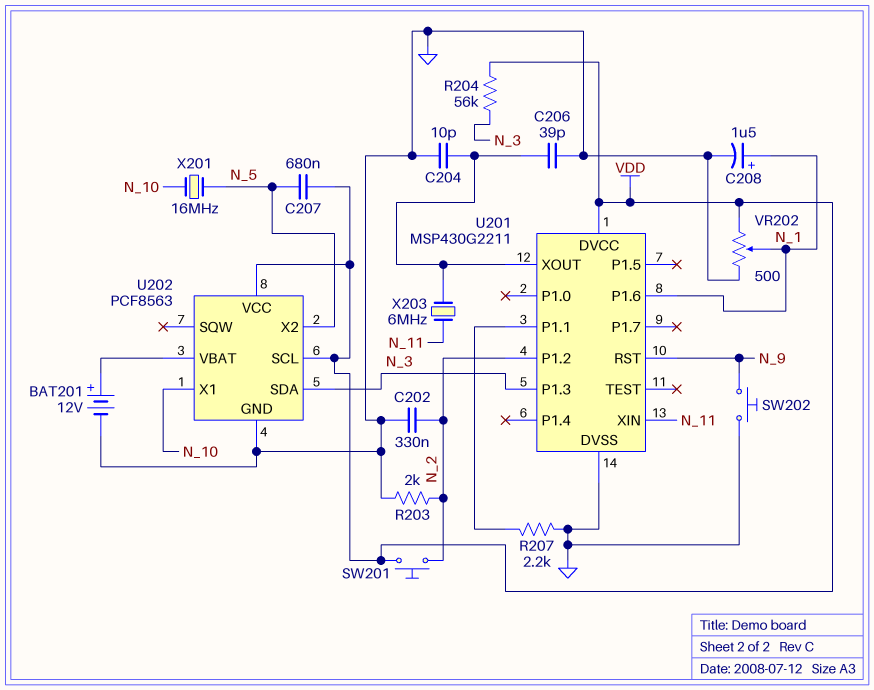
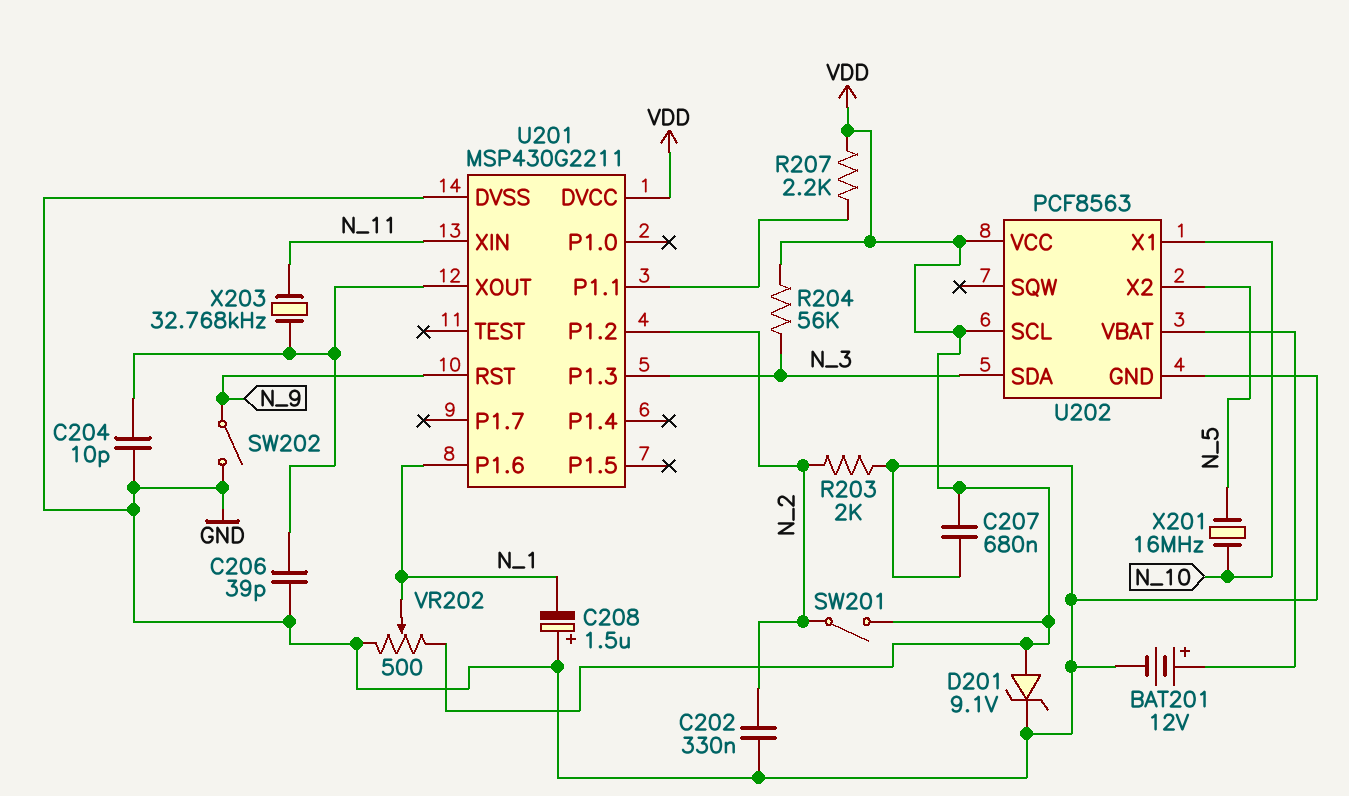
C207: 680nF (N_5, VDD) -> 680nF (GND, VDD)
C208: 1.5uF (plus N_1, minus GND) -> 1.5uF (plus GND, minus N_1)
D201: none -> zener 9.1V (A VDD, K GND)
R207: 2.2k (GND, U201/P1.1) -> 2.2k (U201/P1.1, VDD)
SW201: button (N_2, VDD) -> switch (N_2, VDD)
SW202: button (GND, N_9) -> switch (GND, N_9)
X203: 6MHz (N_11, U201/XOUT) -> 32.768kHz (N_11, U201/XOUT)

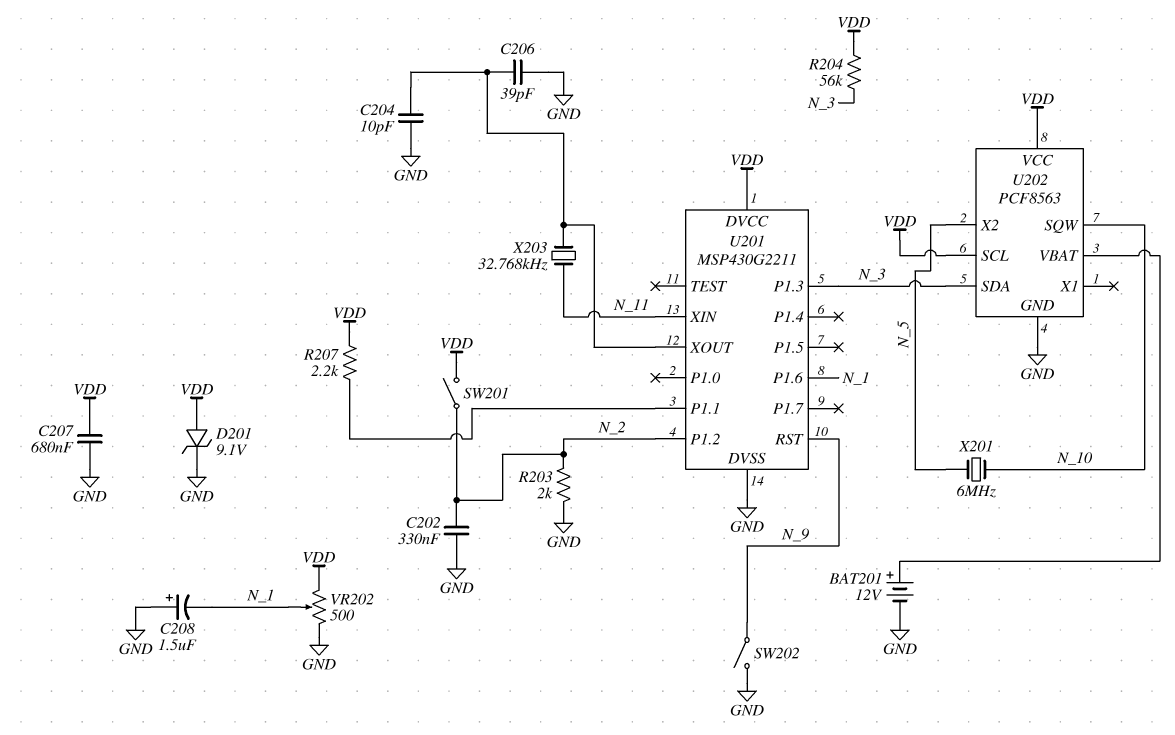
U202 pin SQW: none -> N_10
U202 pin X1: N_10 -> none
X201: 16MHz (N_5, N_10) -> 6MHz (N_5, N_10)

